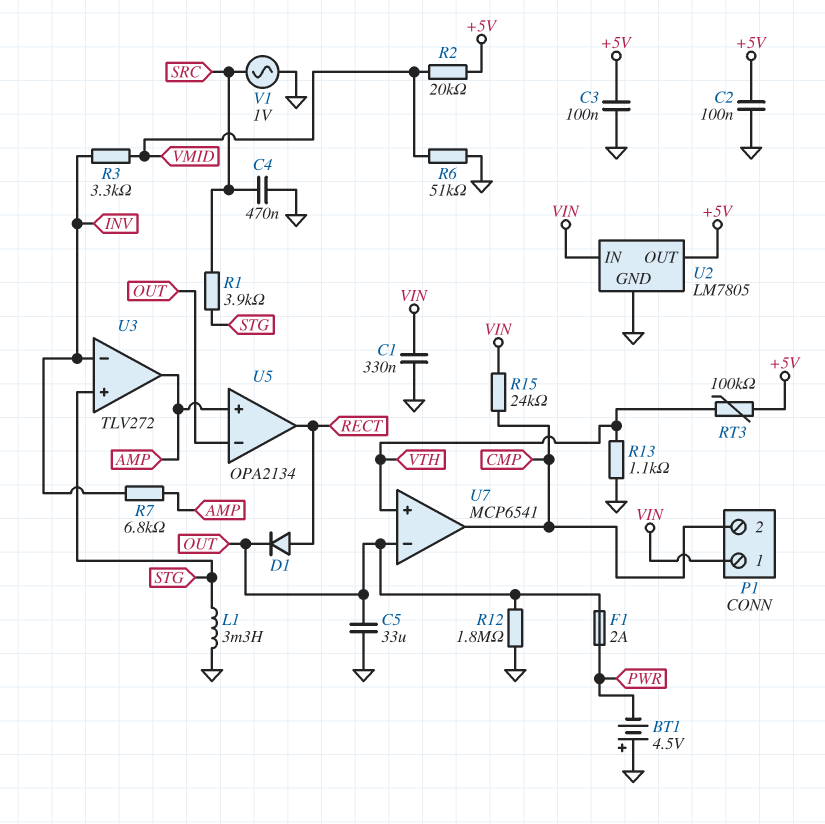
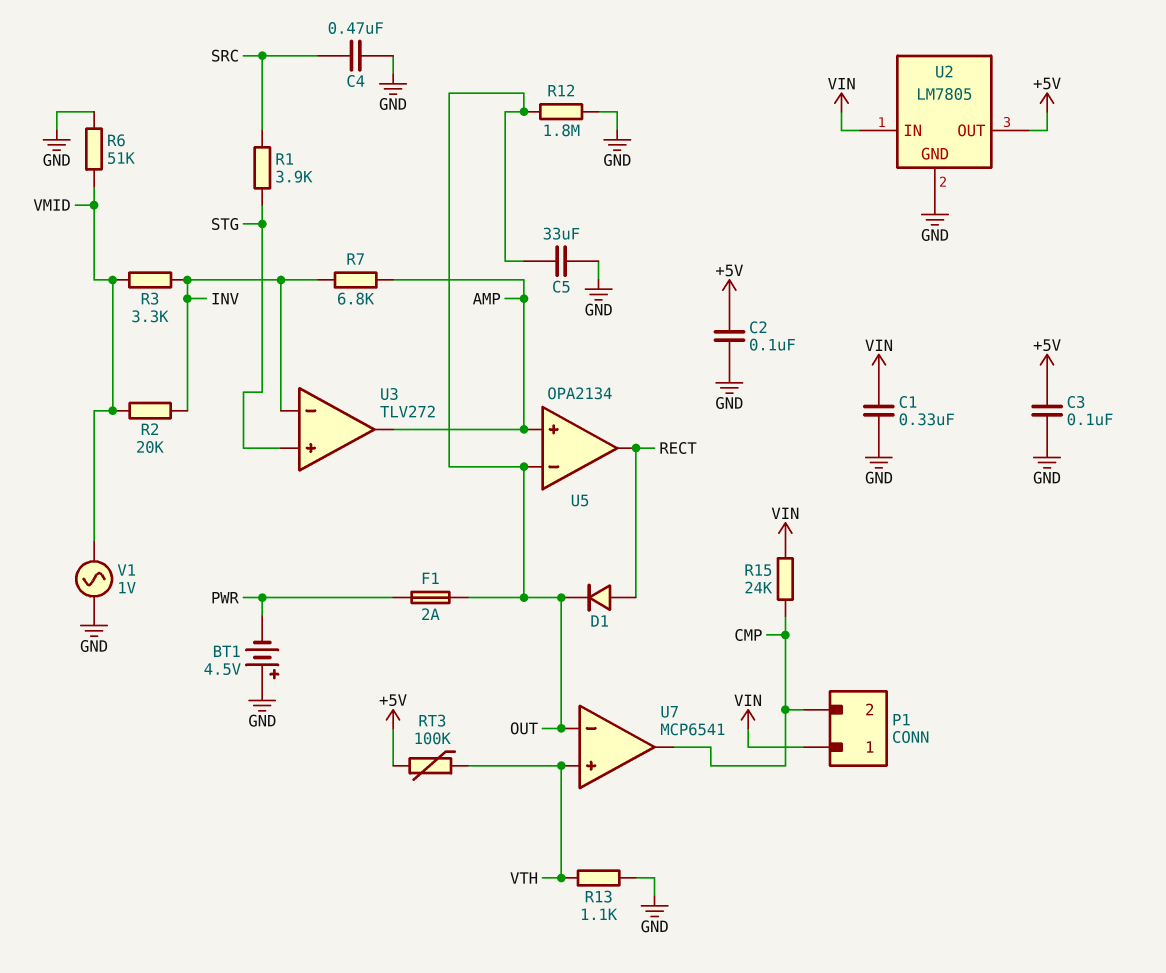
L1: 3.3mH (GND, STG) -> none
R2: 20k (+5V, VMID) -> 20k (INV, VMID)
V1: AC 1V (GND, SRC) -> AC 1V (GND, VMID)

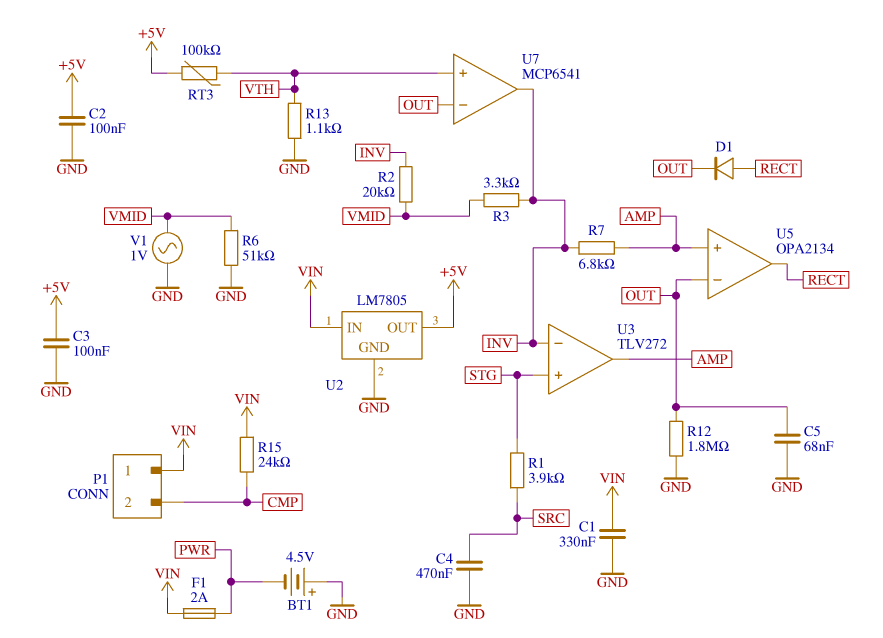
C5: 33uF (GND, OUT) -> 68nF (GND, OUT)
F1: 2A (OUT, PWR) -> 2A (PWR, VIN)
U7 pin out: CMP -> INV

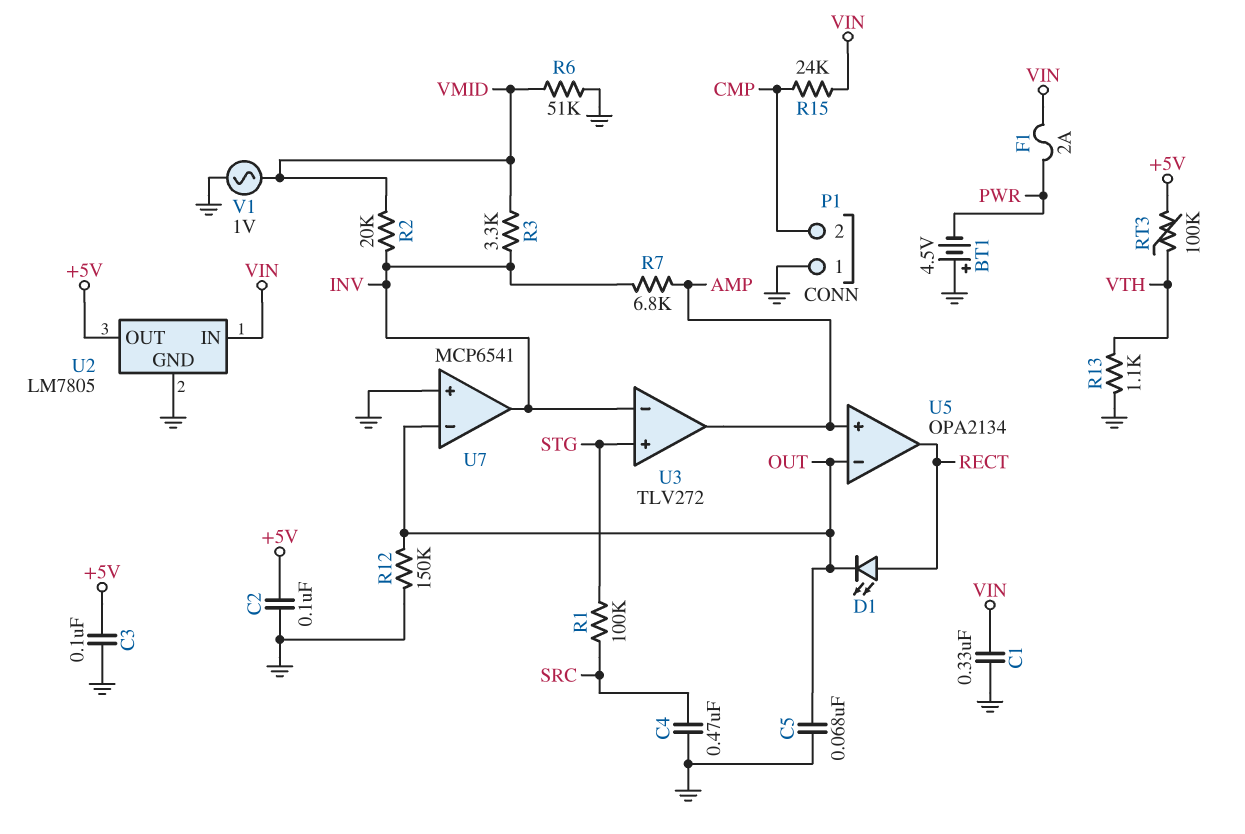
D1: diode (A RECT, K OUT) -> LED (A RECT, K OUT)
P1 pin 1: VIN -> GND
R1: 3.9k (SRC, STG) -> 100k (SRC, STG)
R12: 1.8M (GND, OUT) -> 150k (GND, OUT)
U7 pin in+: VTH -> GND

